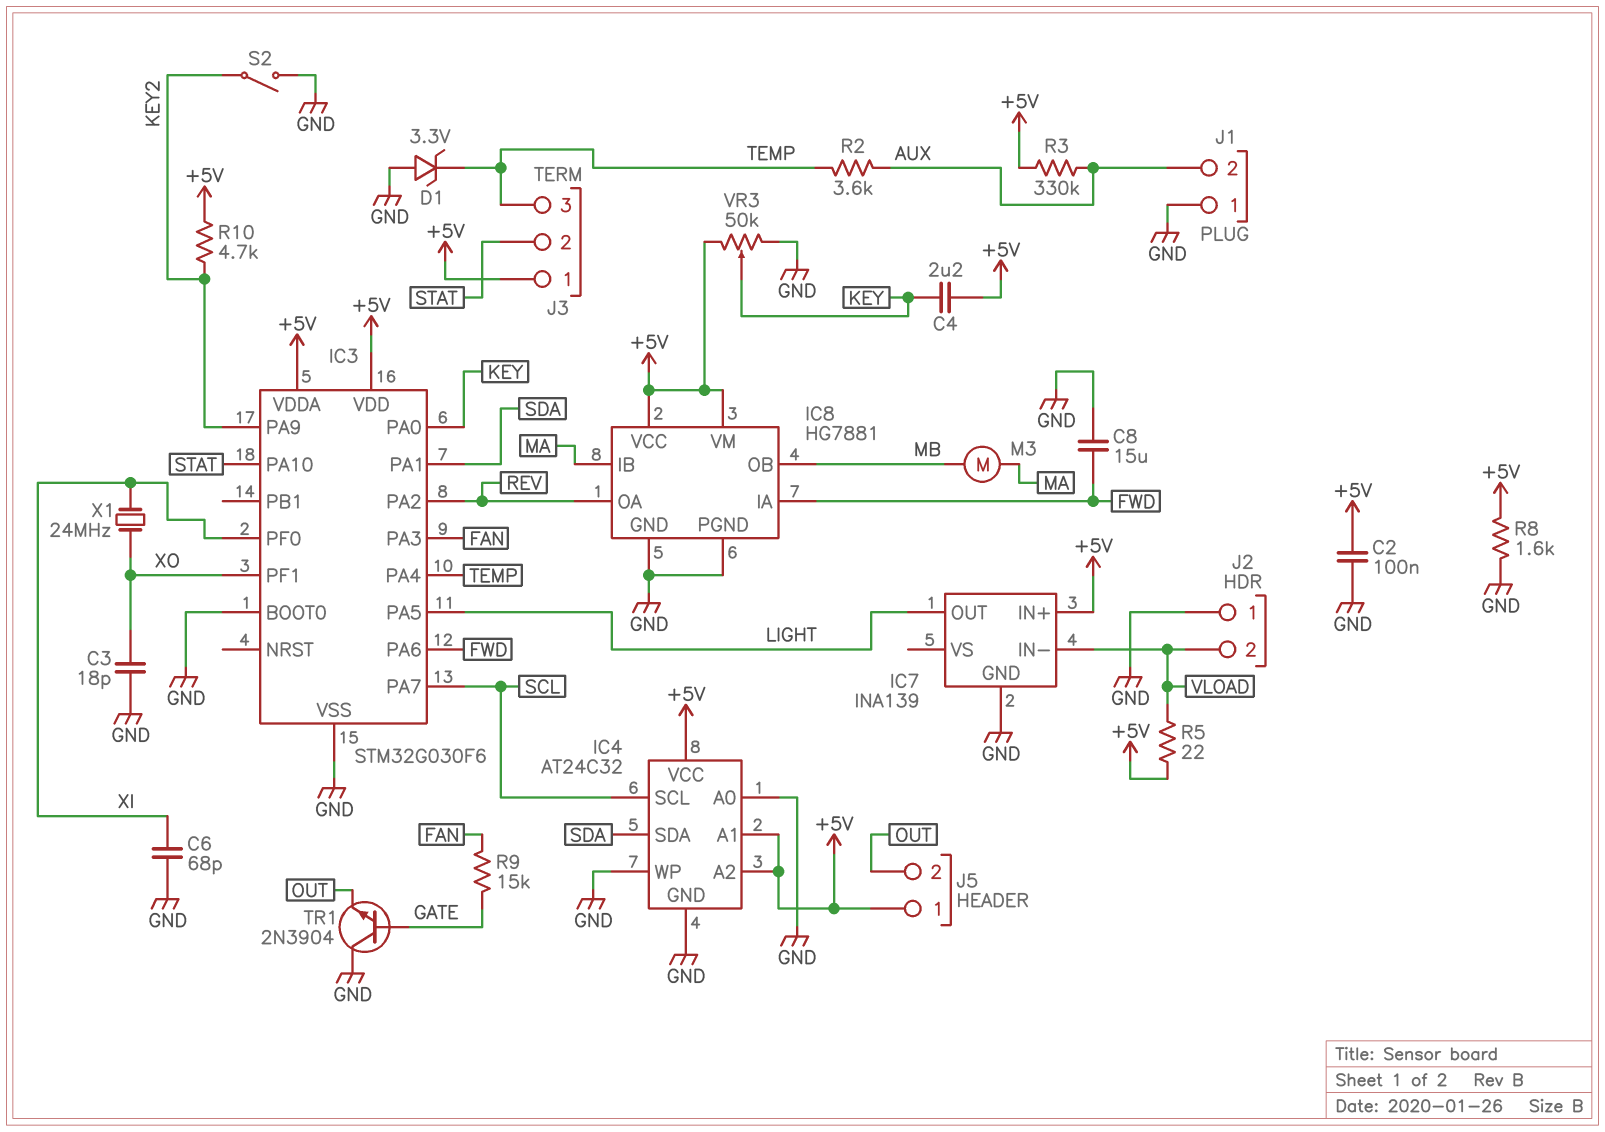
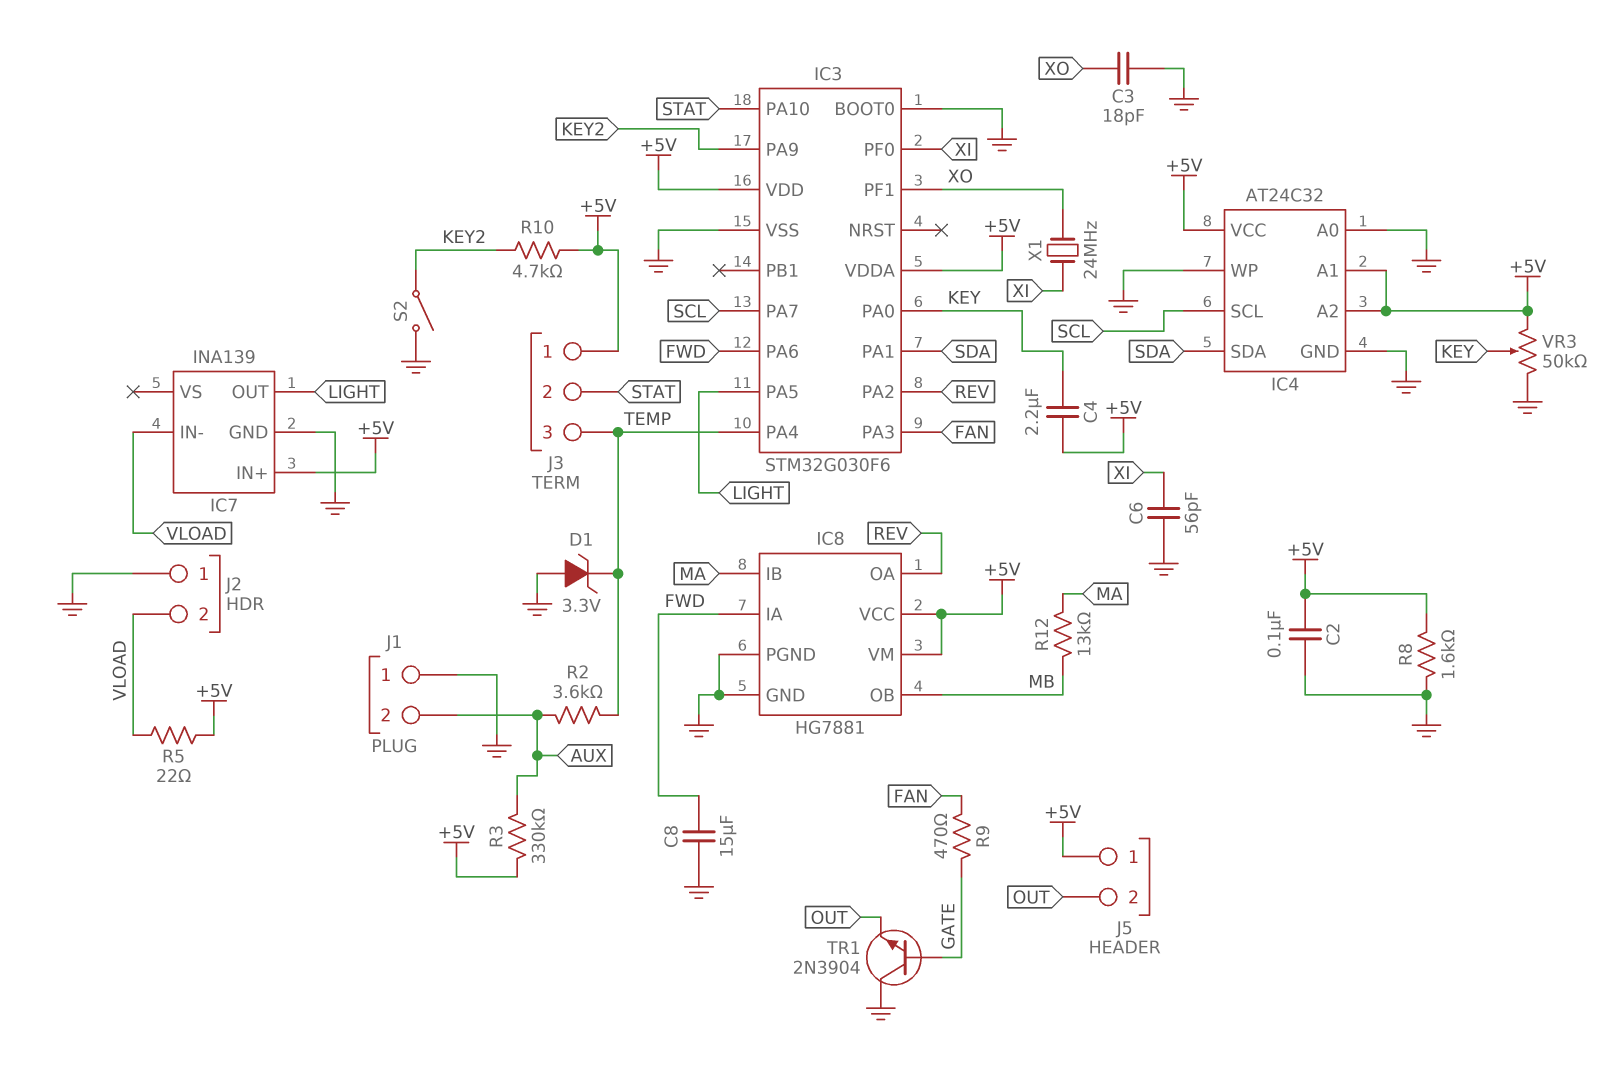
C6: 68pF (GND, XI) -> 56pF (GND, XI)
M3: motor (MA, MB) -> none
R9: 15k (FAN, GATE) -> 470 (FAN, GATE)
R12: none -> 13k (MA, MB)

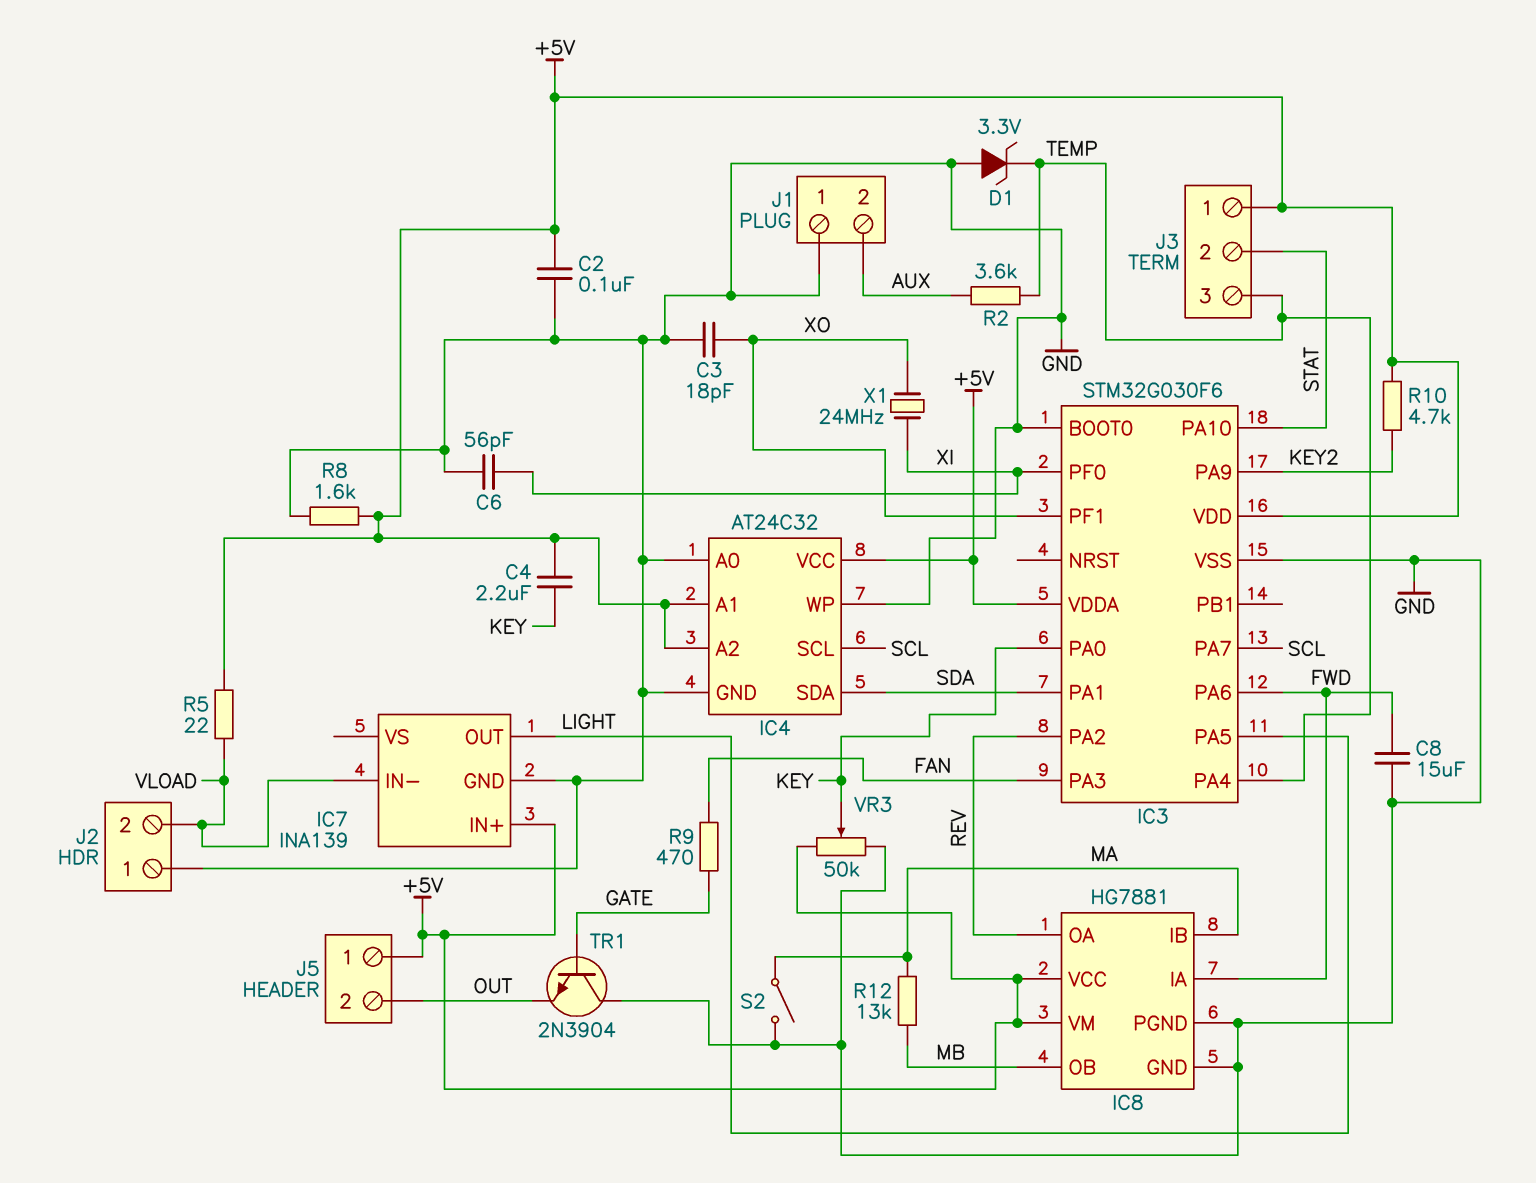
R3: 330k (+5V, AUX) -> none
S2: switch (GND, KEY2) -> switch (GND, MA)

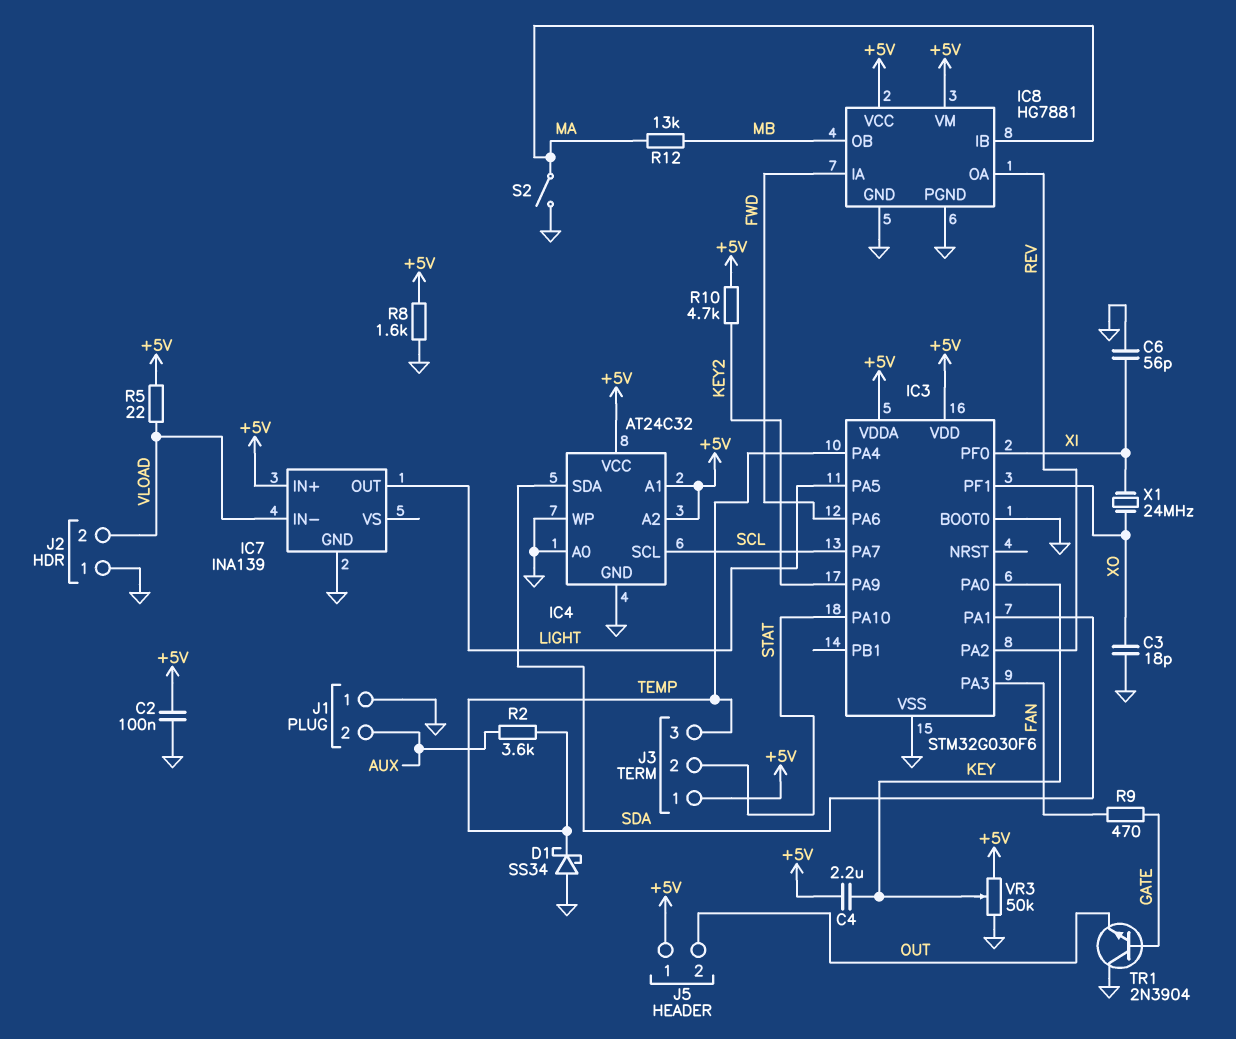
C8: 15uF (FWD, GND) -> none
D1: zener 3.3V (A GND, K TEMP) -> schottky SS34 (A GND, K TEMP)

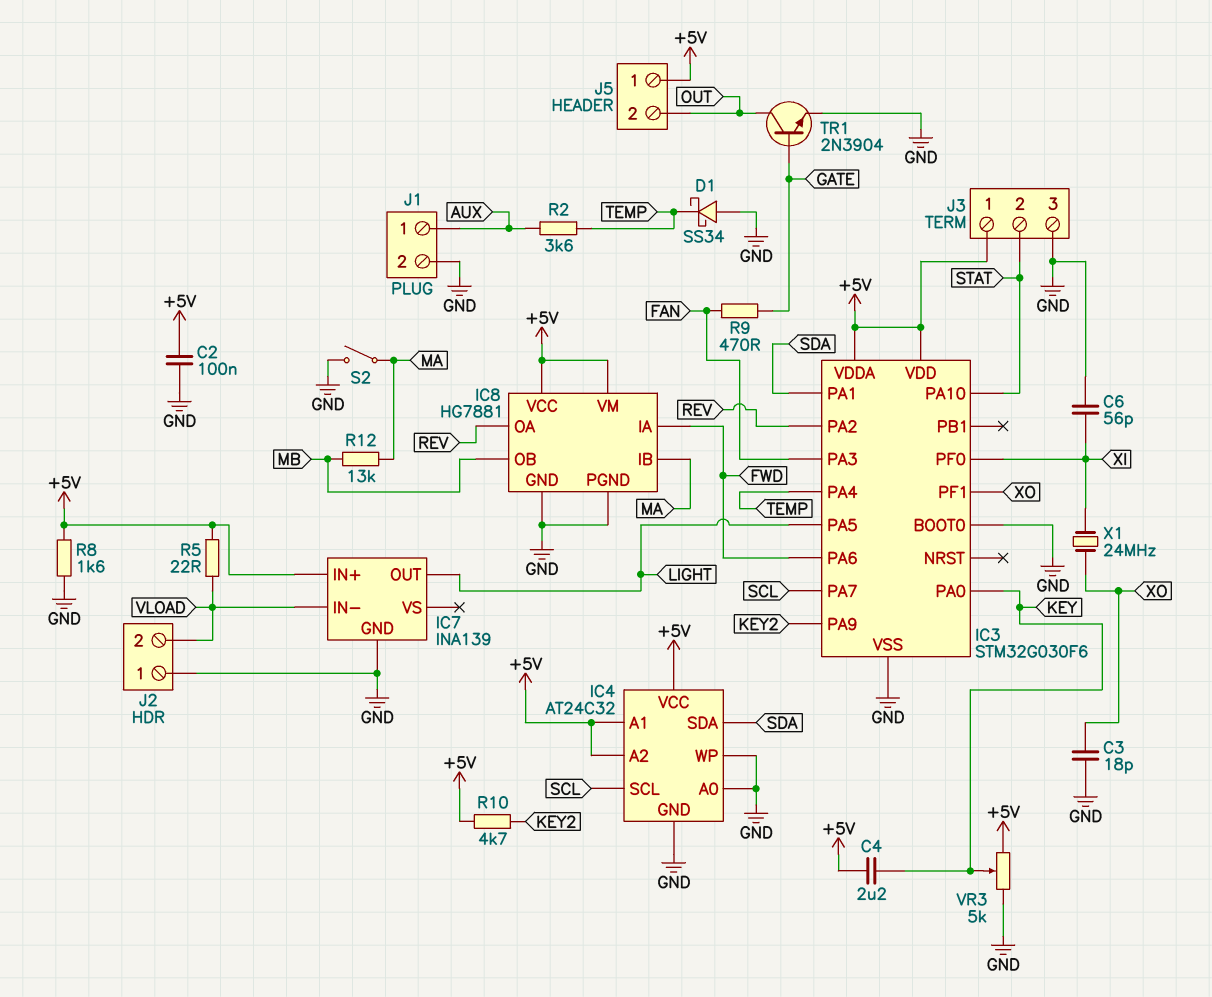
J1 pin 1: GND -> AUX
J1 pin 2: AUX -> GND
J3 pin 3: TEMP -> GND
TR1: NPN 2N3904 (B GATE, C GND, E OUT) -> NPN 2N3904 (B GATE, C OUT, E GND)
VR3: 50k (+5V, GND, wiper KEY) -> 5k (+5V, GND, wiper KEY)

